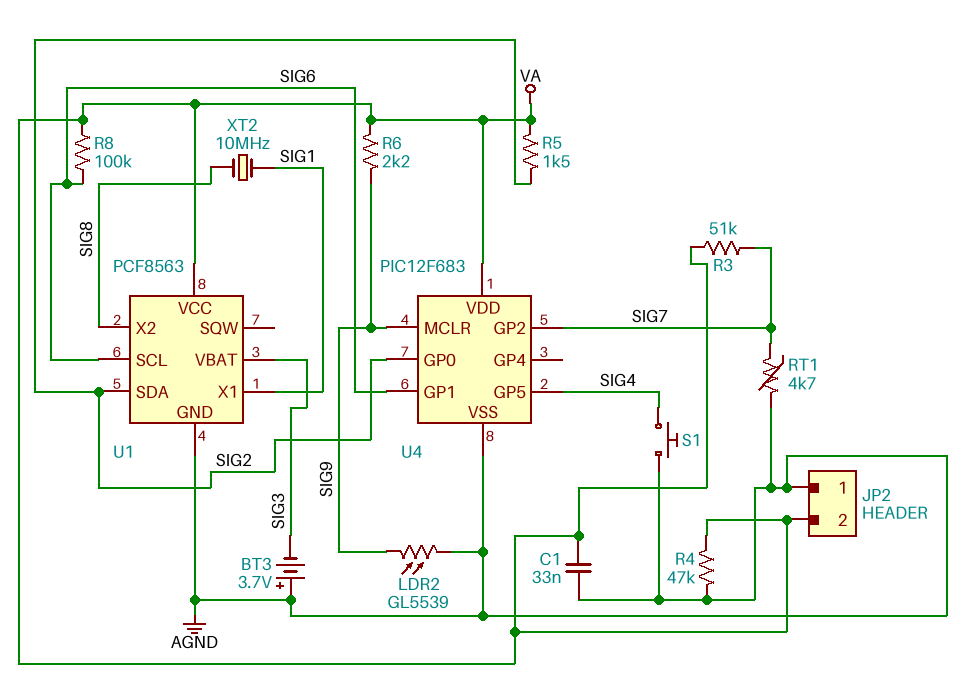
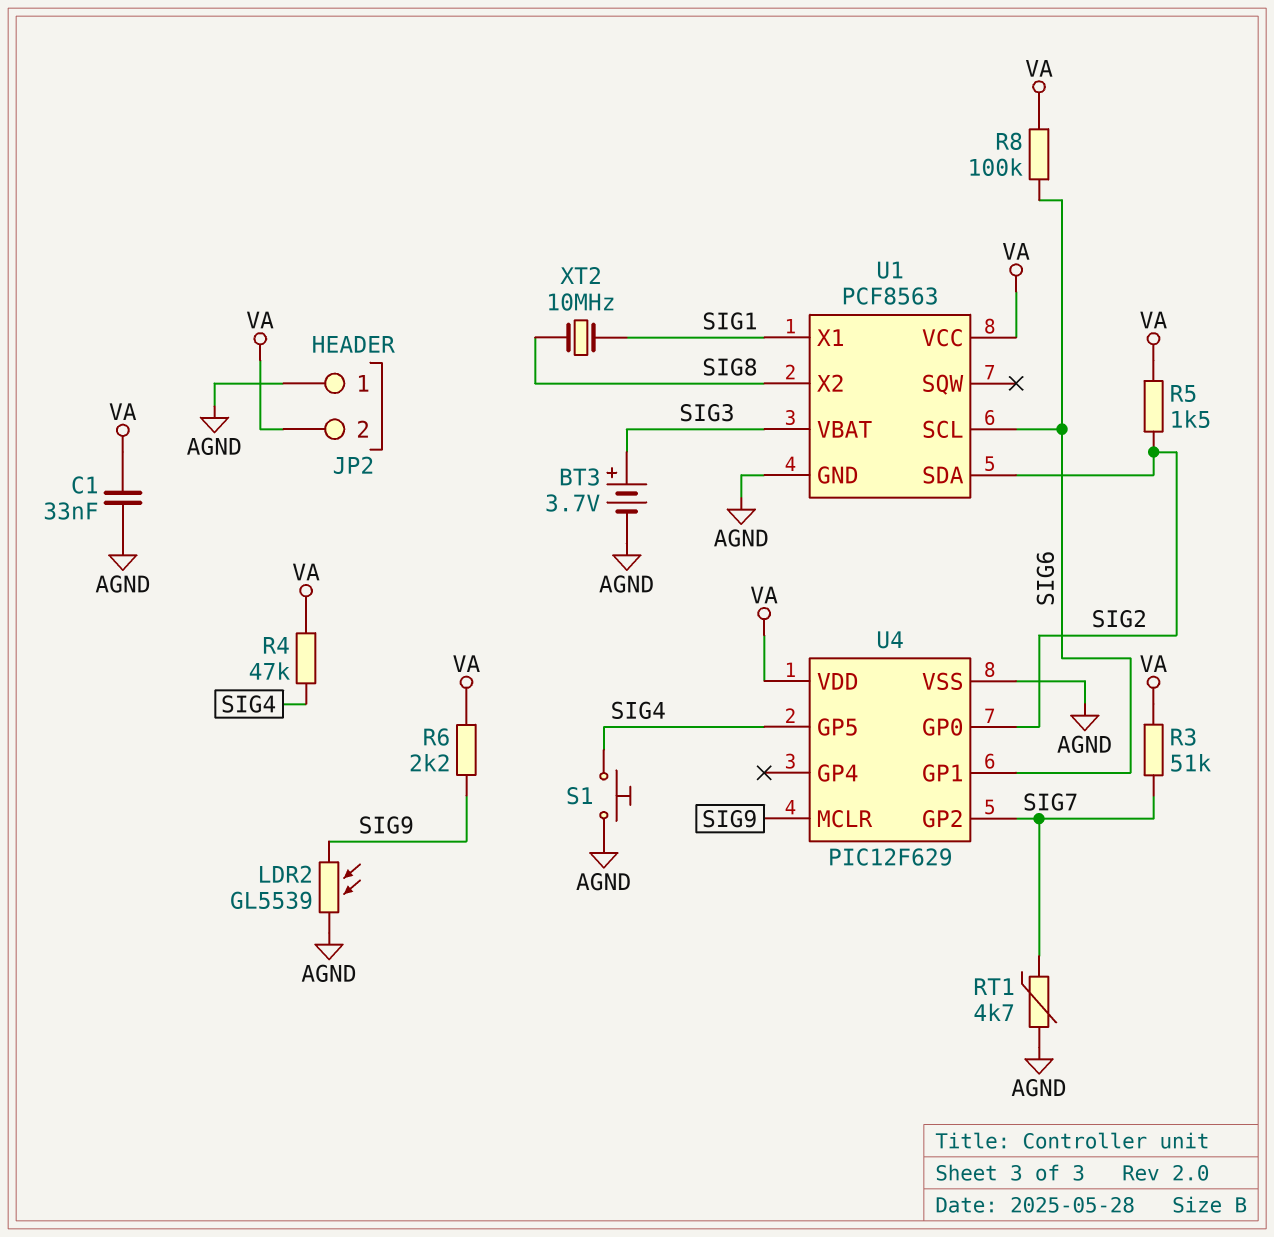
BT3: 3.7V (plus AGND, minus SIG3) -> 3.7V (plus SIG3, minus AGND)
R4: 47k (AGND, VA) -> 47k (SIG4, VA)
U4: PIC12F683 -> PIC12F629

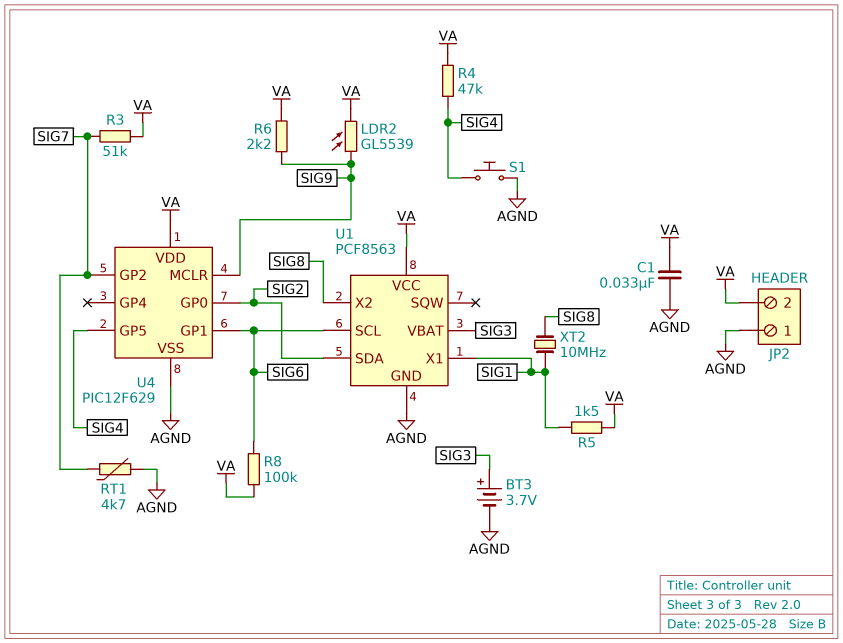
LDR2: GL5539 (AGND, SIG9) -> GL5539 (SIG9, VA)
R5: 1.5k (SIG2, VA) -> 1.5k (SIG1, VA)

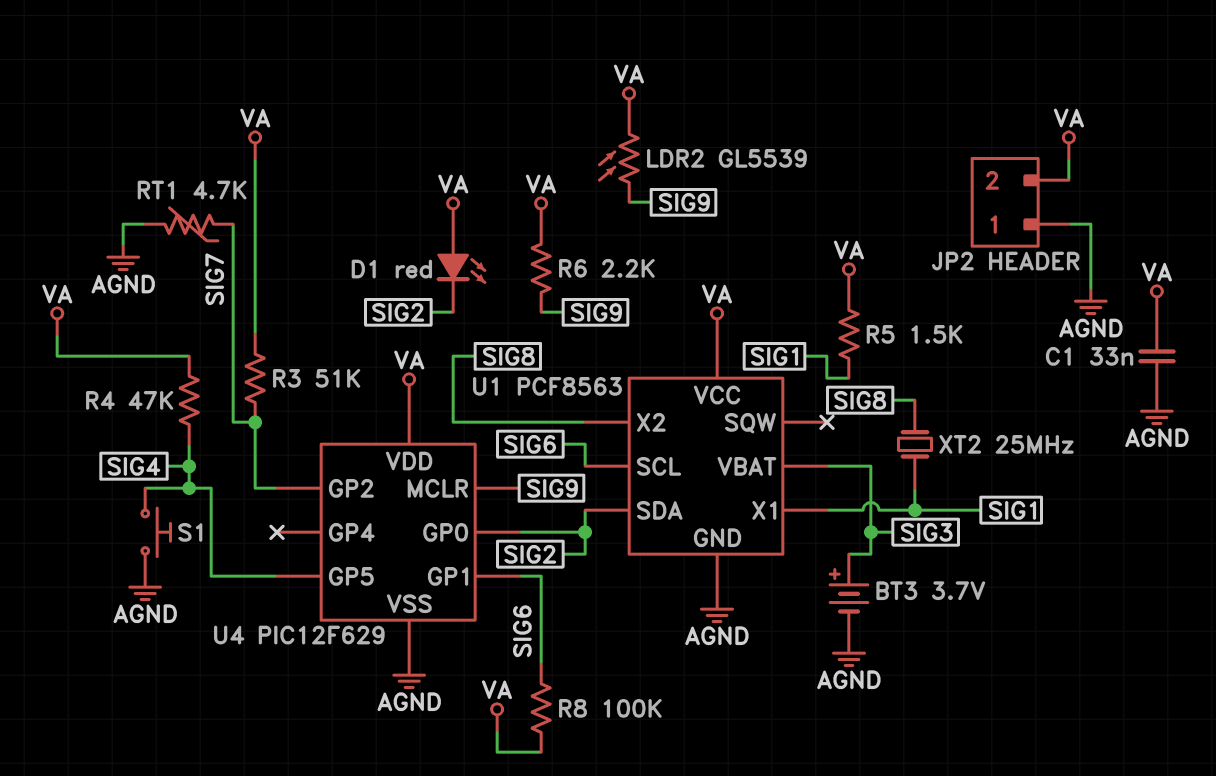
D1: none -> LED red (A VA, K SIG2)
XT2: 10MHz (SIG1, SIG8) -> 25MHz (SIG1, SIG8)

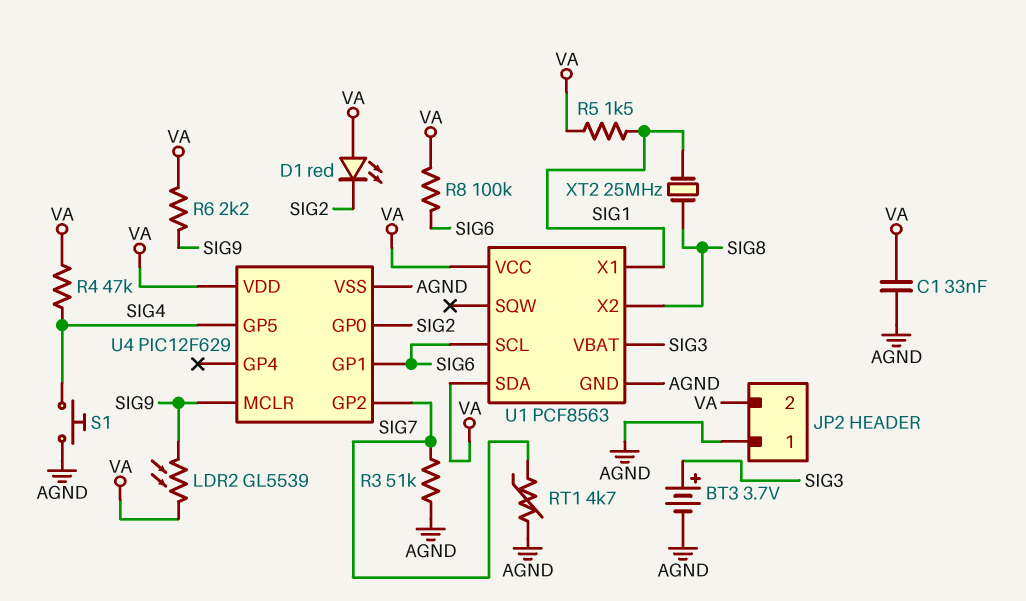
R3: 51k (SIG7, VA) -> 51k (AGND, SIG7)
U1 pin SDA: SIG2 -> VA

